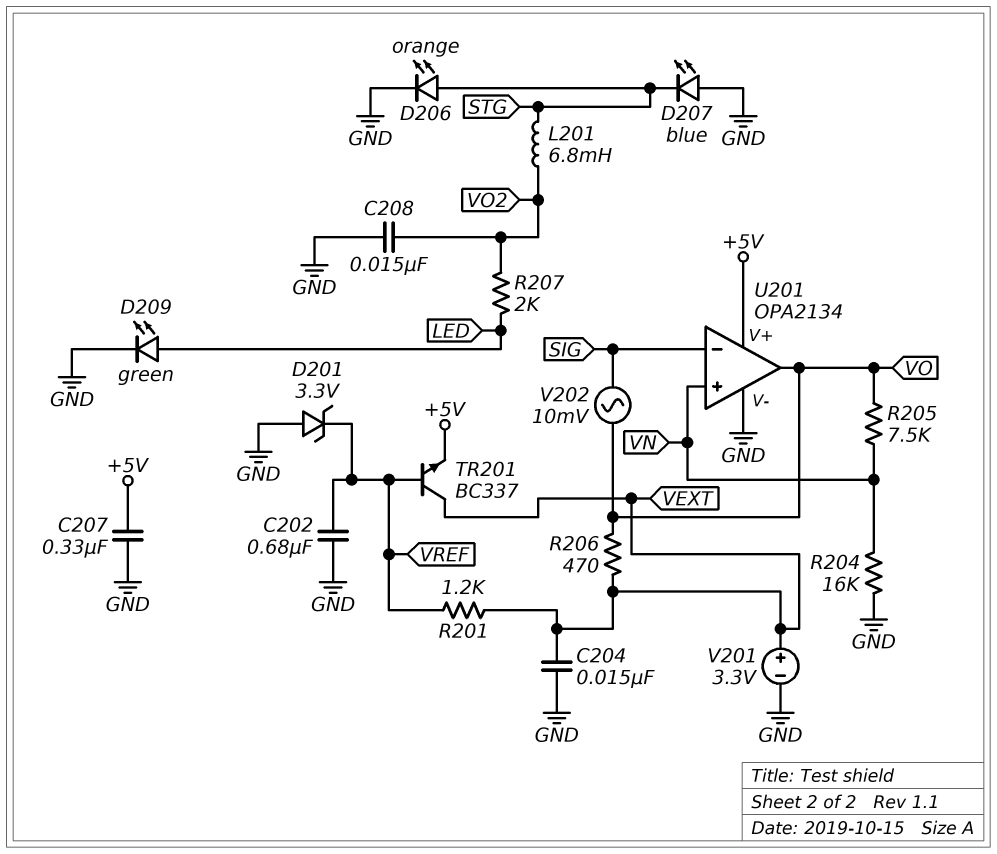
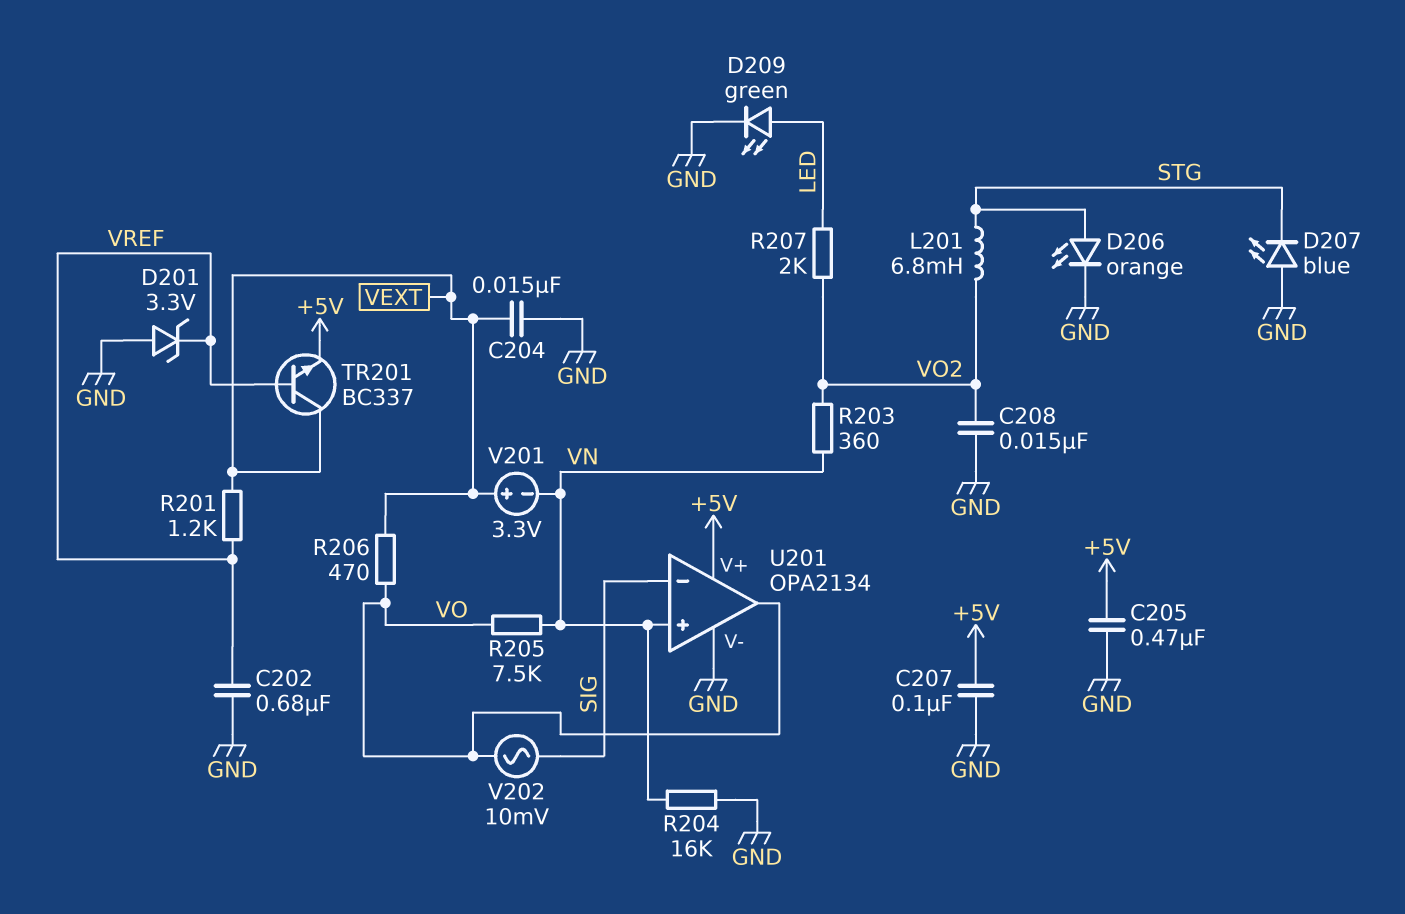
C205: none -> 470nF (+5V, GND)
C207: 330nF (+5V, GND) -> 100nF (+5V, GND)
R203: none -> 360 (VN, VO2)
V201: 3.3V (plus VEXT, minus GND) -> 3.3V (plus VEXT, minus VN)

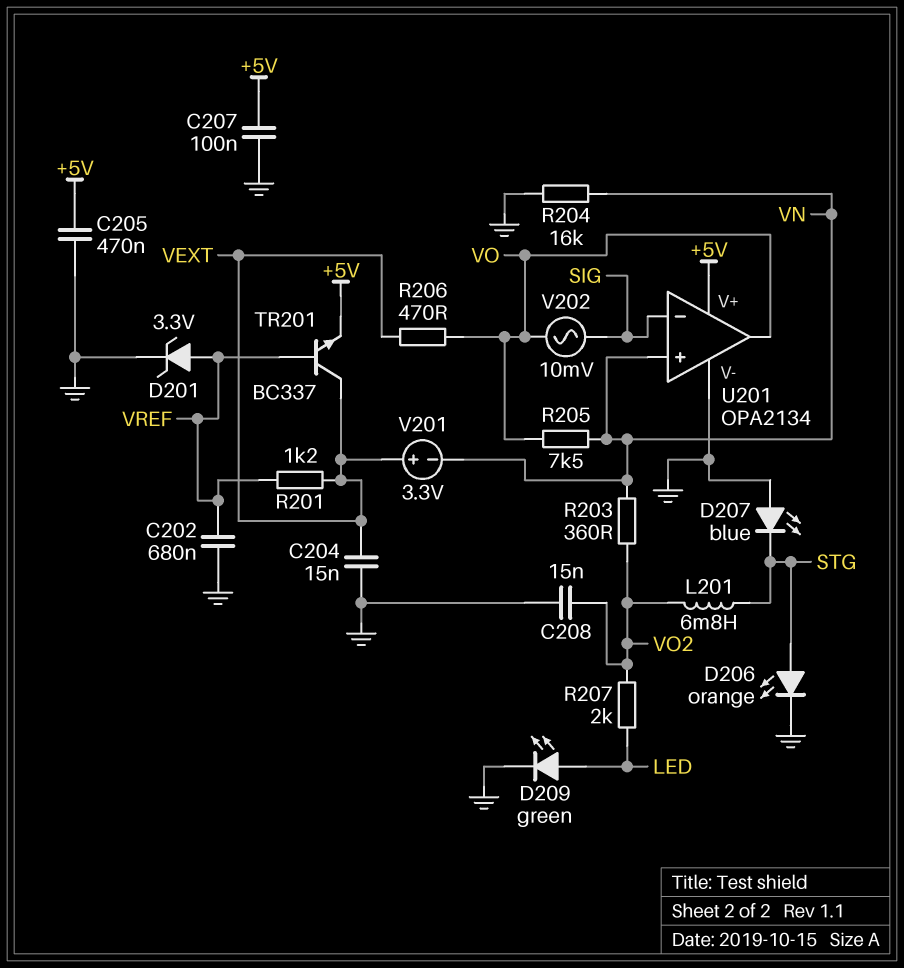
D201: zener 3.3V (A GND, K VREF) -> zener 3.3V (A VREF, K GND)

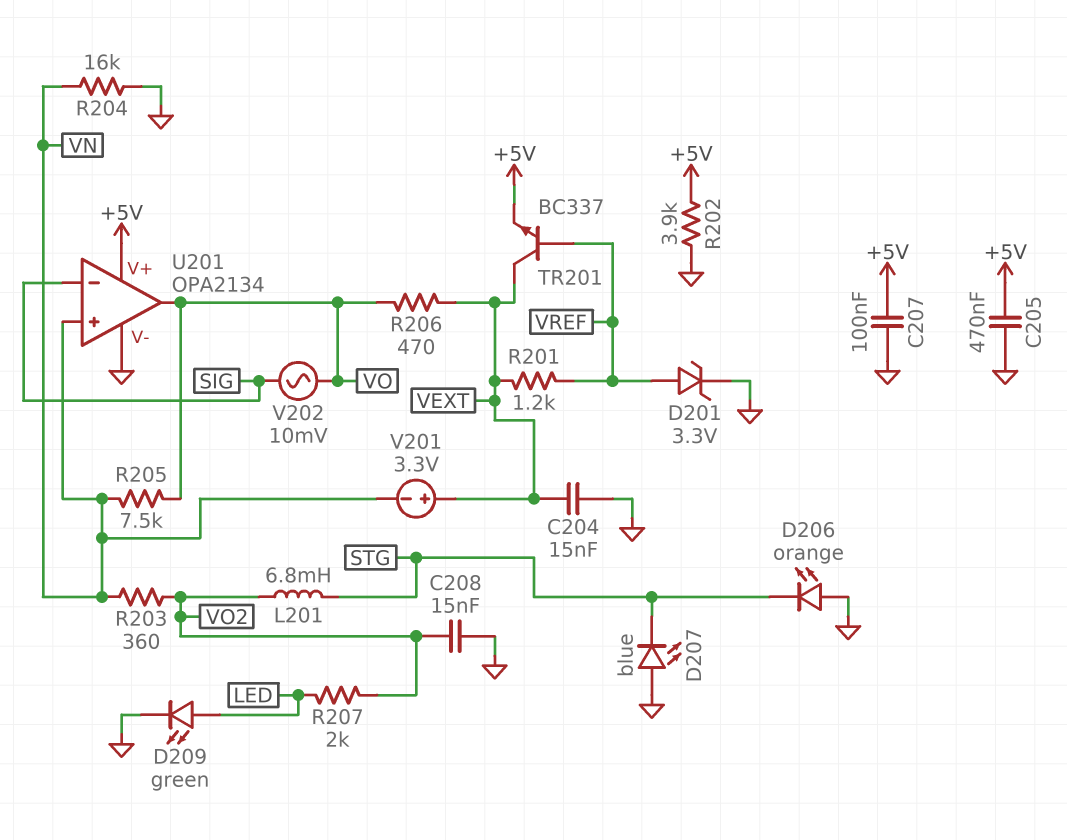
C202: 680nF (GND, VREF) -> none
D206: LED orange (A STG, K GND) -> LED orange (A GND, K STG)
R202: none -> 3.9k (+5V, GND)

